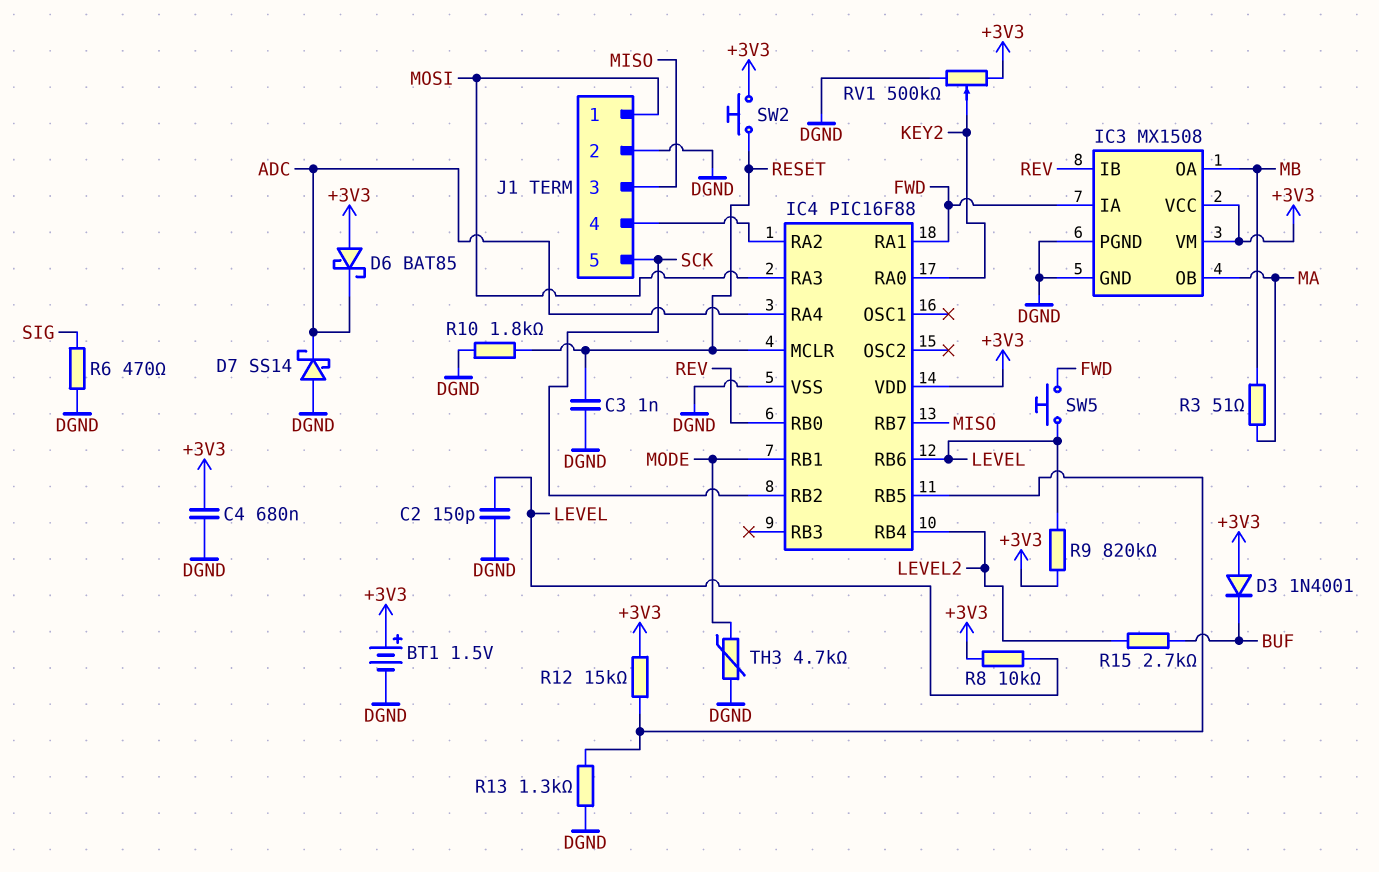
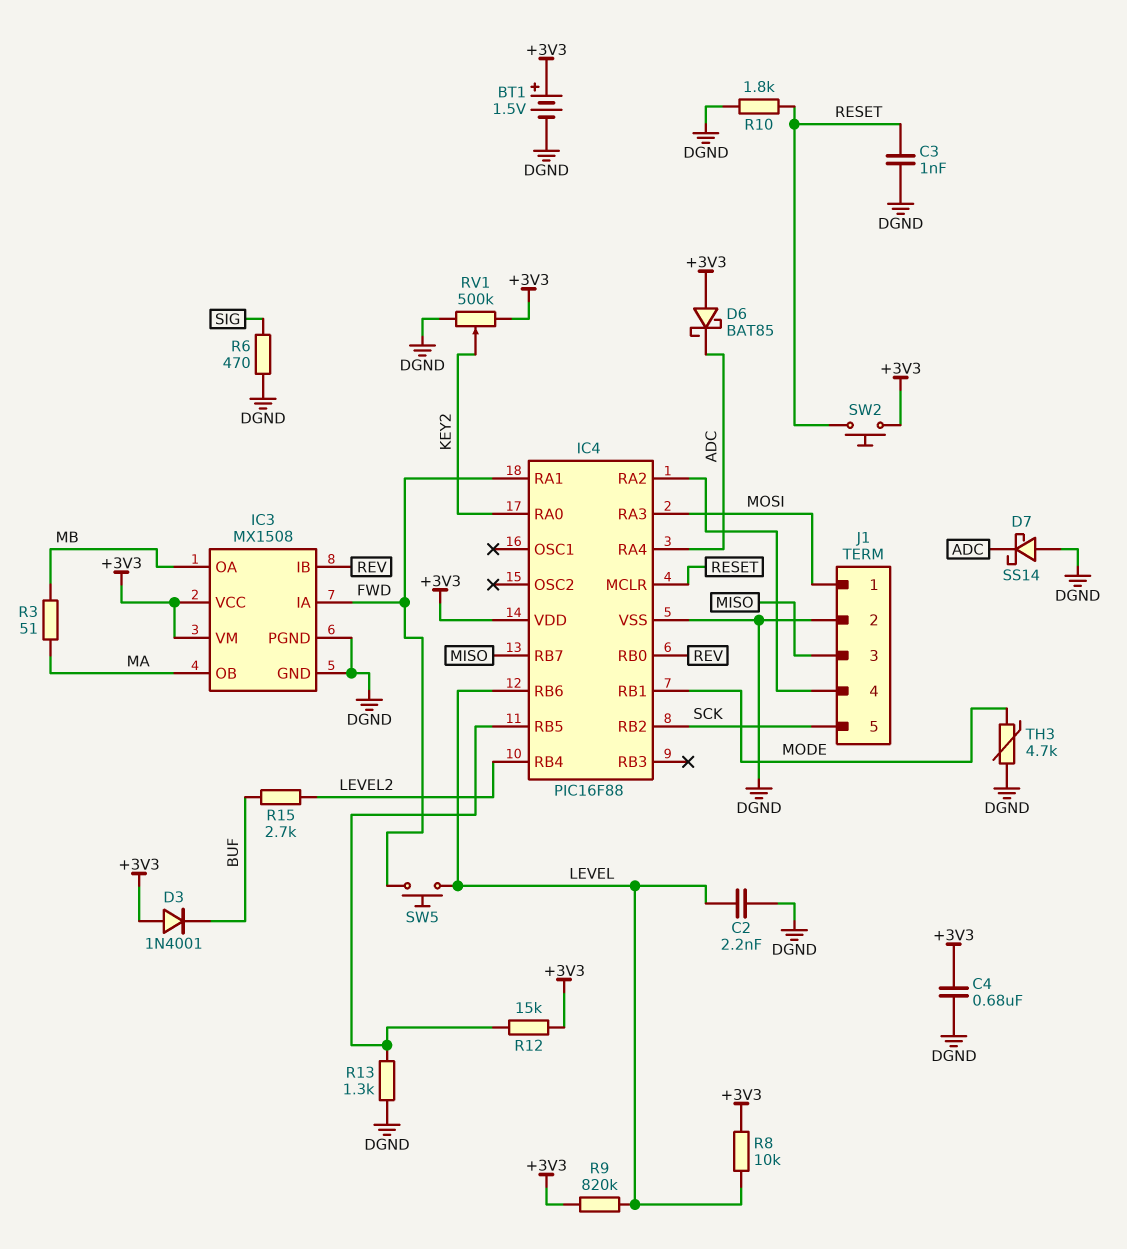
C2: 150pF (DGND, LEVEL) -> 2.2nF (DGND, LEVEL)

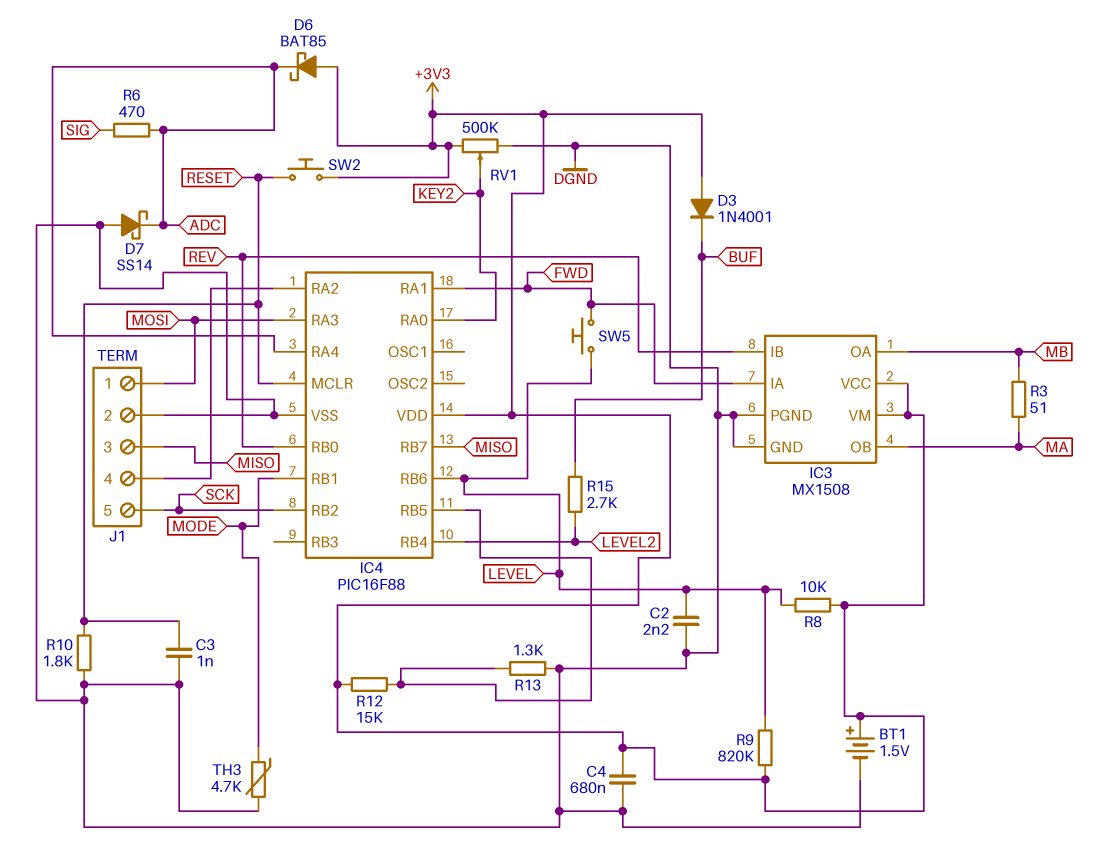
R6: 470 (DGND, SIG) -> 470 (ADC, SIG)

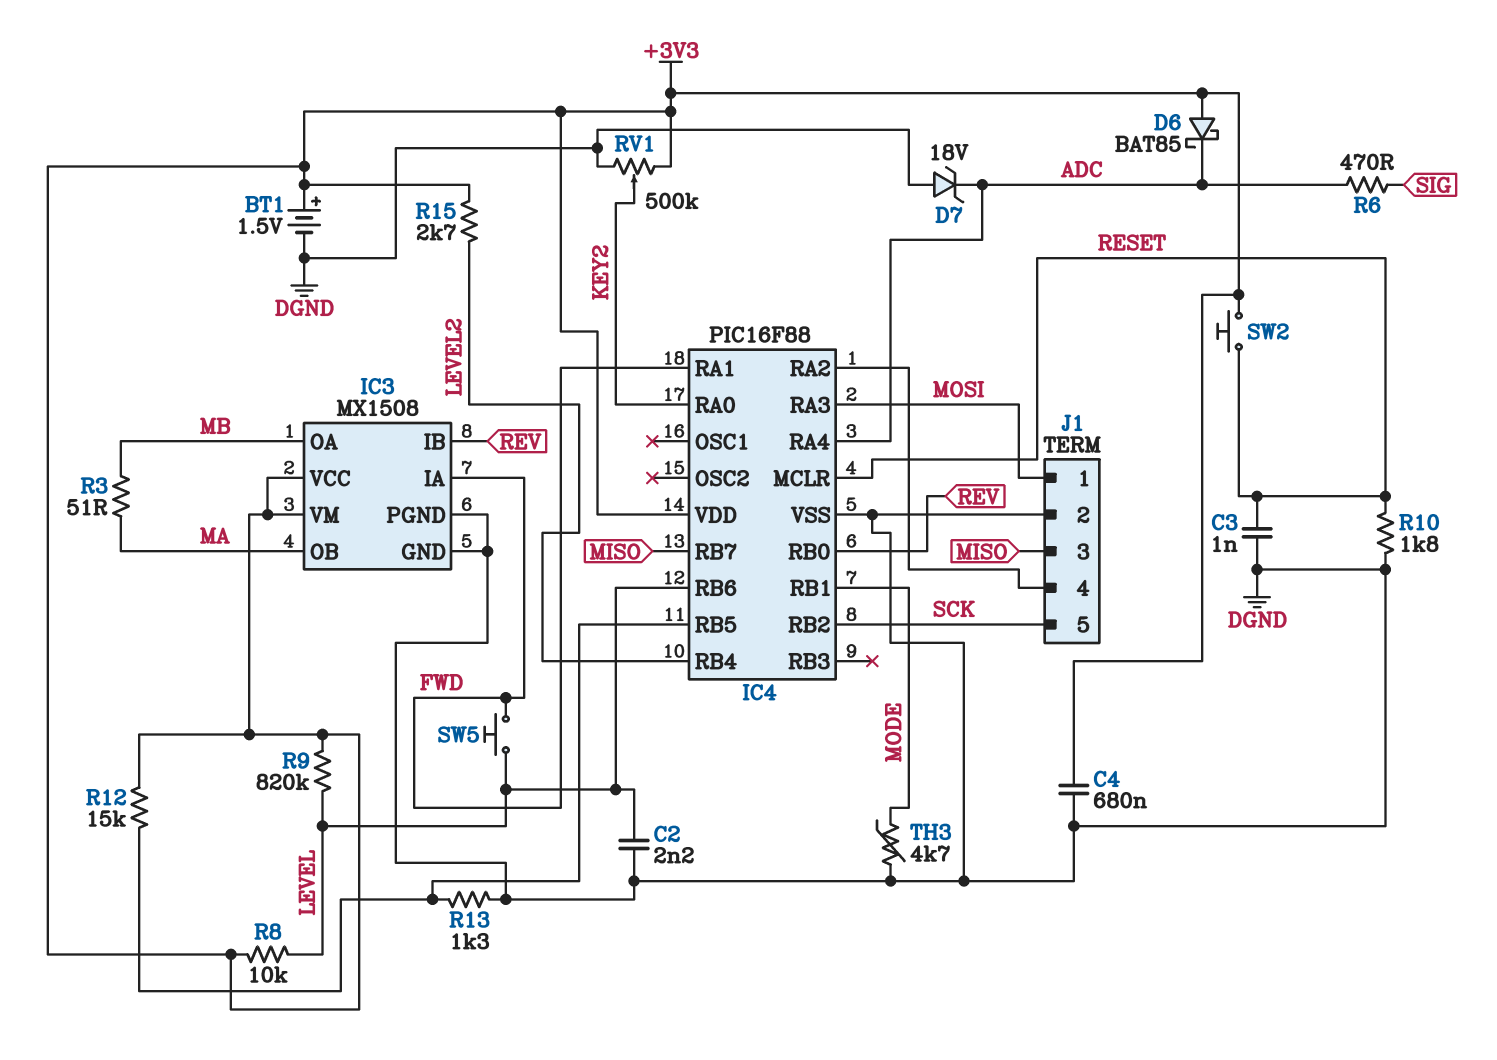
D3: diode 1N4001 (A +3V3, K BUF) -> none
D7: schottky SS14 (A DGND, K ADC) -> zener 18V (A DGND, K ADC)
R15: 2.7k (BUF, LEVEL2) -> 2.7k (+3V3, LEVEL2)

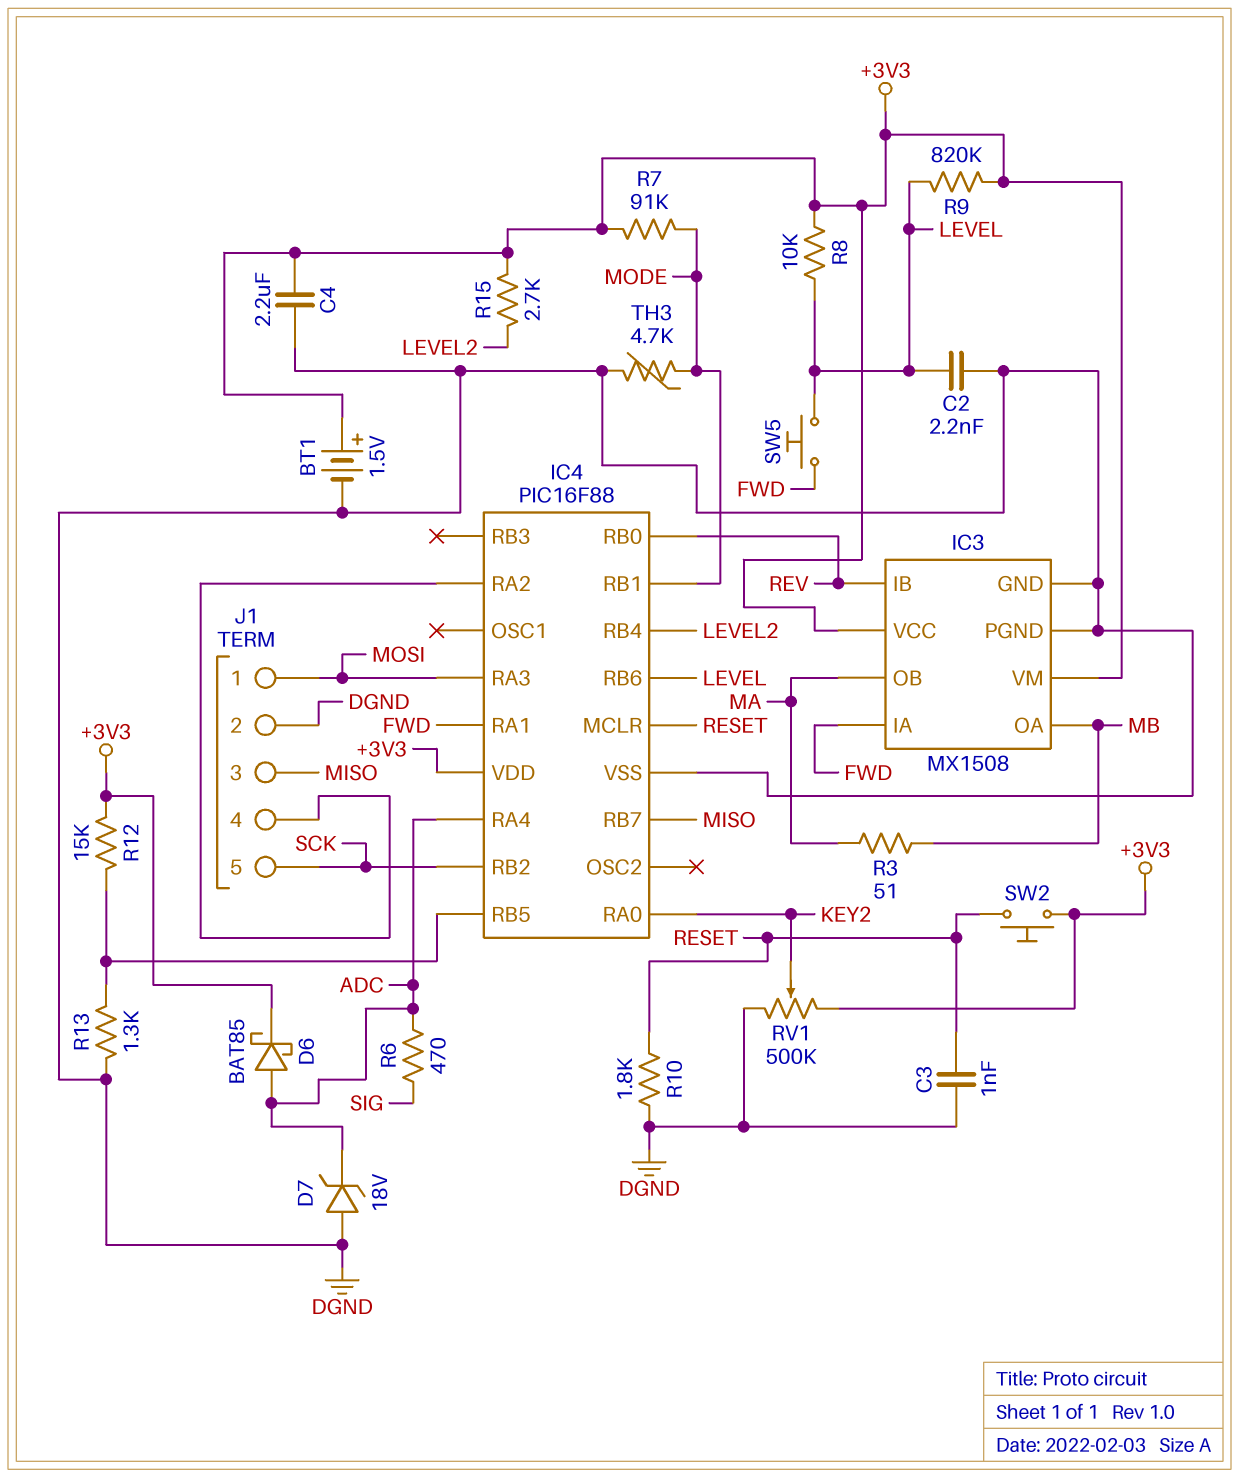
C4: 680nF (+3V3, DGND) -> 2.2uF (+3V3, DGND)
D6: schottky BAT85 (A +3V3, K ADC) -> schottky BAT85 (A ADC, K +3V3)
R7: none -> 91k (+3V3, MODE)

